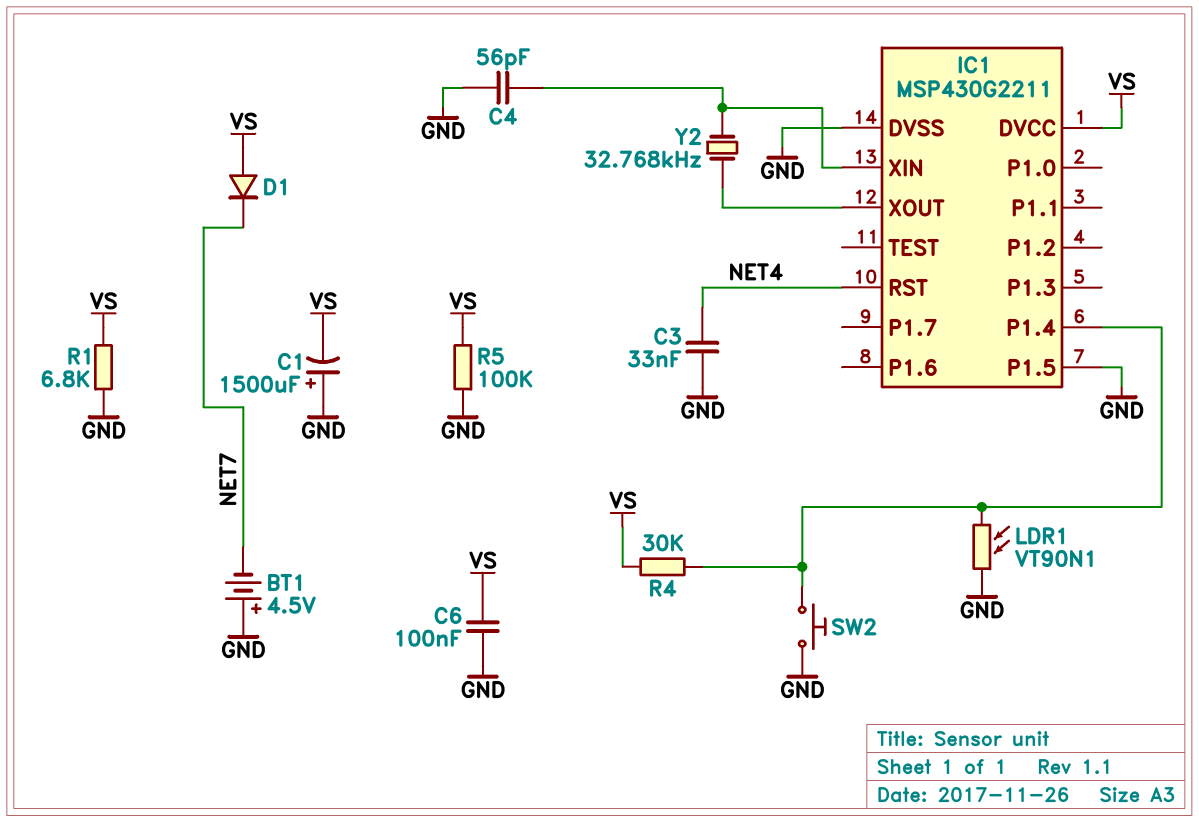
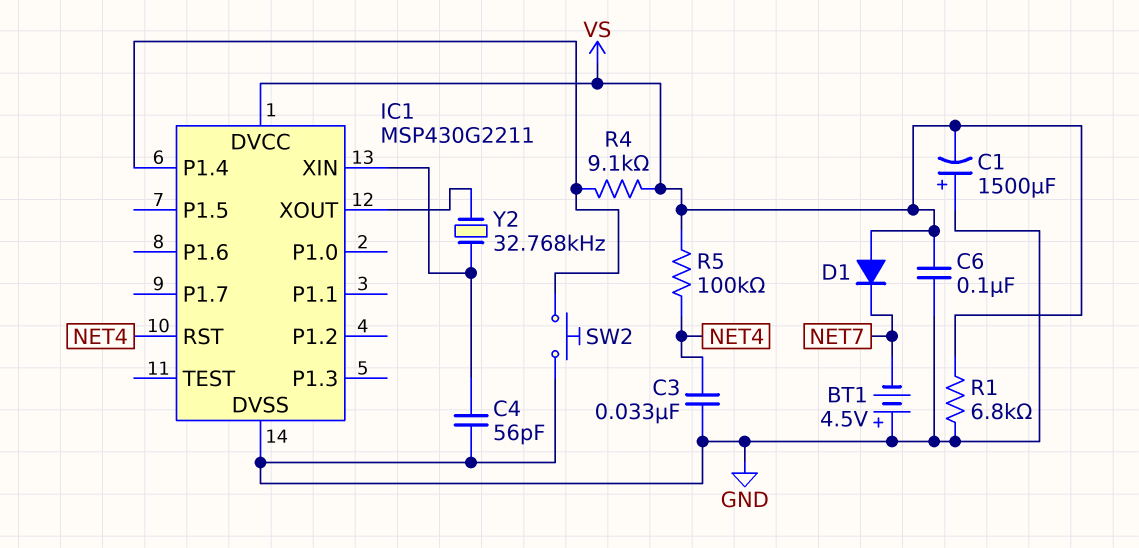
IC1 pin P1.5: GND -> none
LDR1: VT90N1 (GND, IC1/P1.4) -> none
R4: 30k (IC1/P1.4, VS) -> 9.1k (IC1/P1.4, VS)
R5: 100k (GND, VS) -> 100k (NET4, VS)

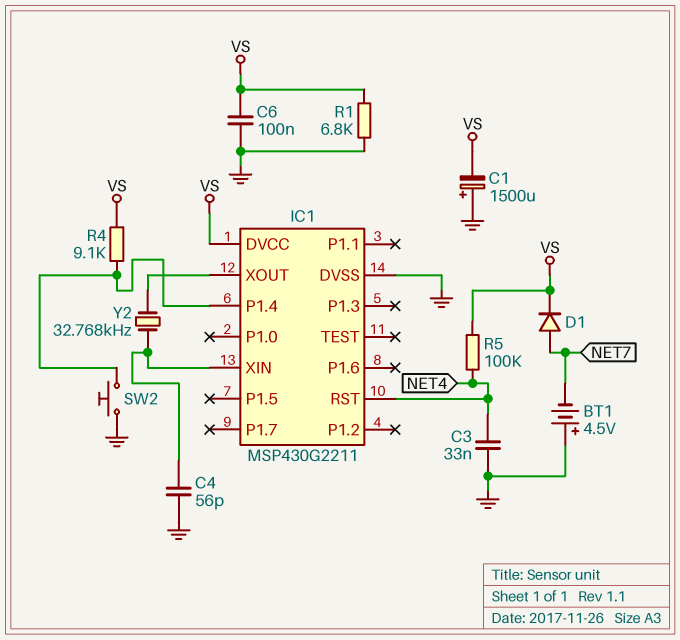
D1: diode (A VS, K NET7) -> diode (A NET7, K VS)

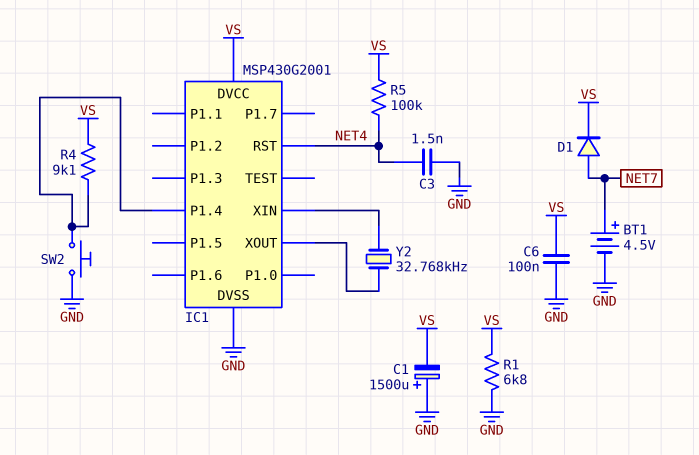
BT1: 4.5V (plus GND, minus NET7) -> 4.5V (plus NET7, minus GND)
C3: 33nF (GND, NET4) -> 1.5nF (GND, NET4)
C4: 56pF (GND, IC1/XIN) -> none
IC1: MSP430G2211 -> MSP430G2001

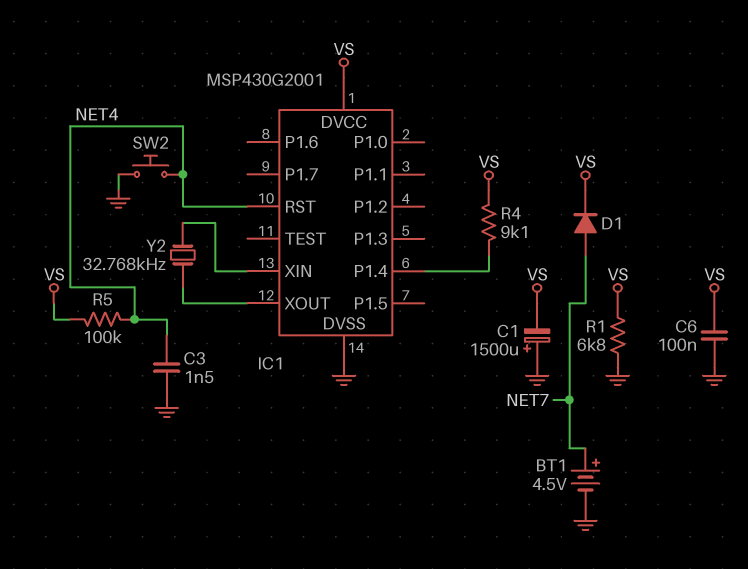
SW2: button (GND, IC1/P1.4) -> button (GND, NET4)

